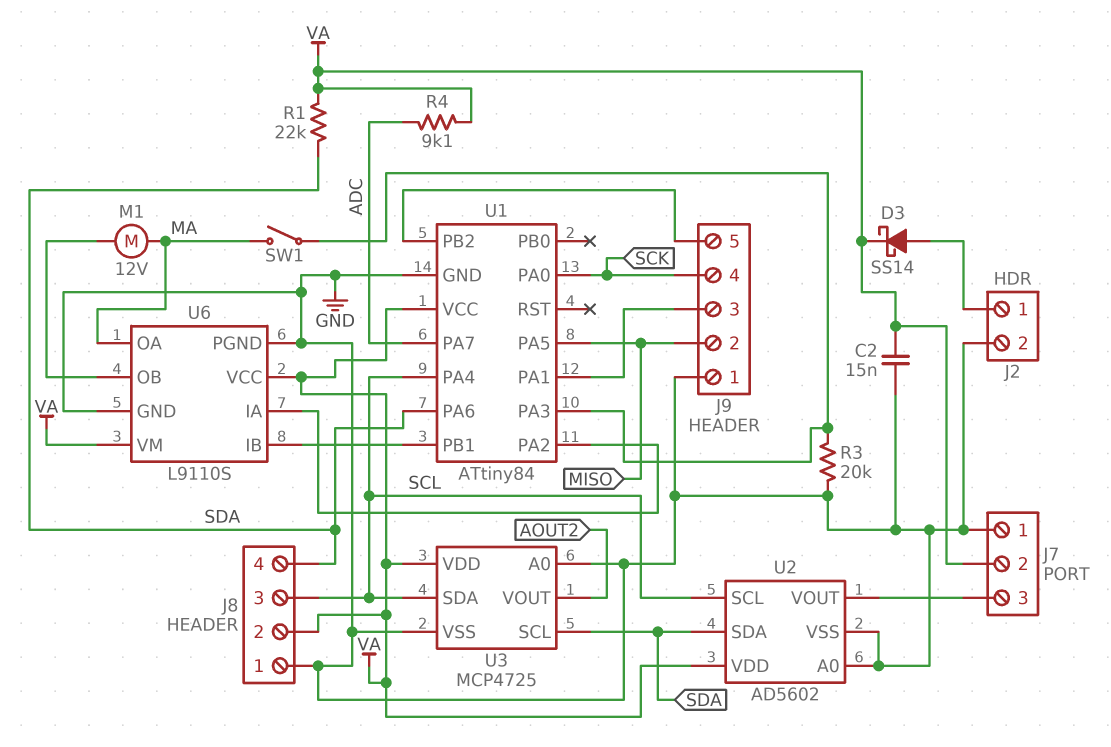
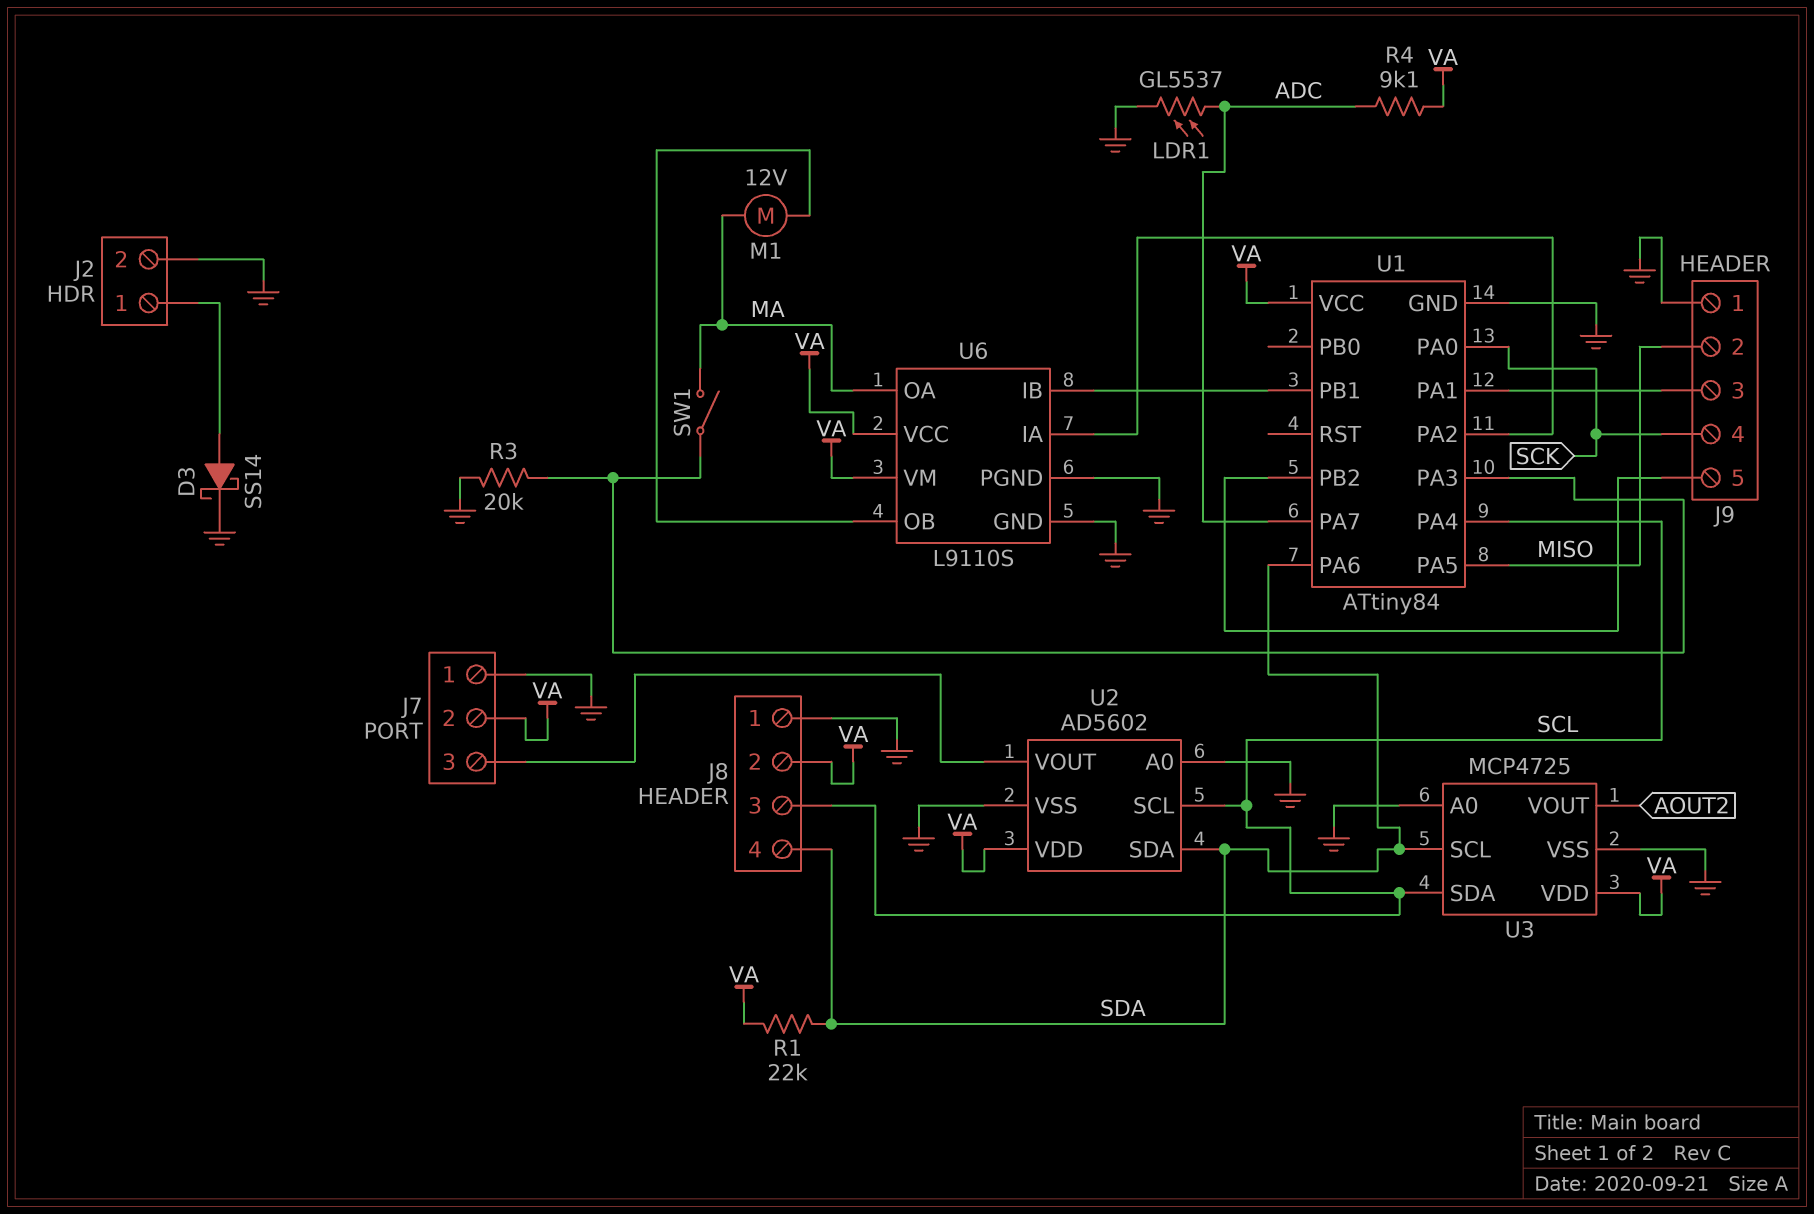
C2: 15nF (GND, VA) -> none
D3: schottky SS14 (A J2/1, K VA) -> schottky SS14 (A J2/1, K GND)
LDR1: none -> GL5537 (ADC, GND)

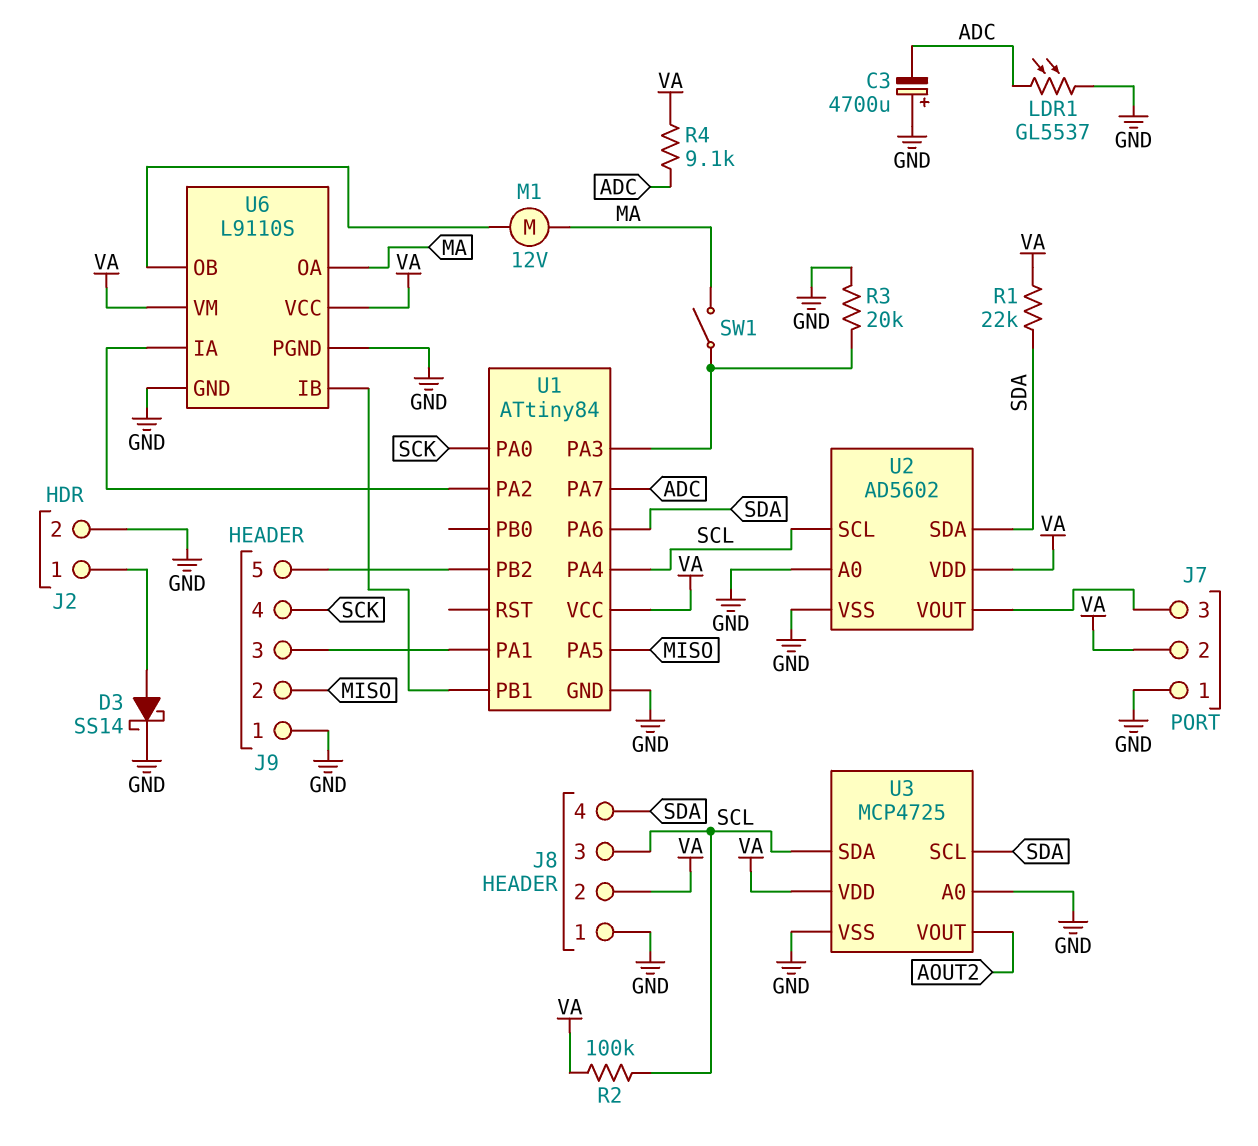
C3: none -> 4700uF (plus GND, minus ADC)
R2: none -> 100k (SCL, VA)

